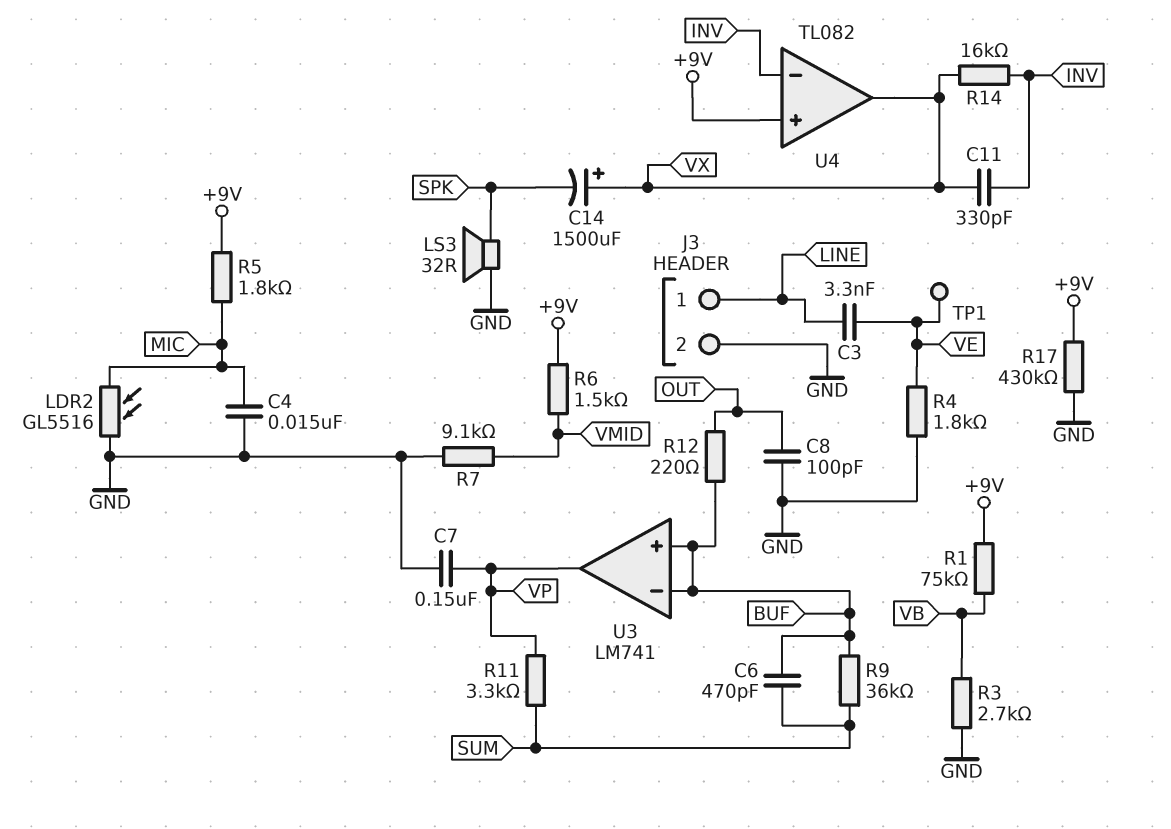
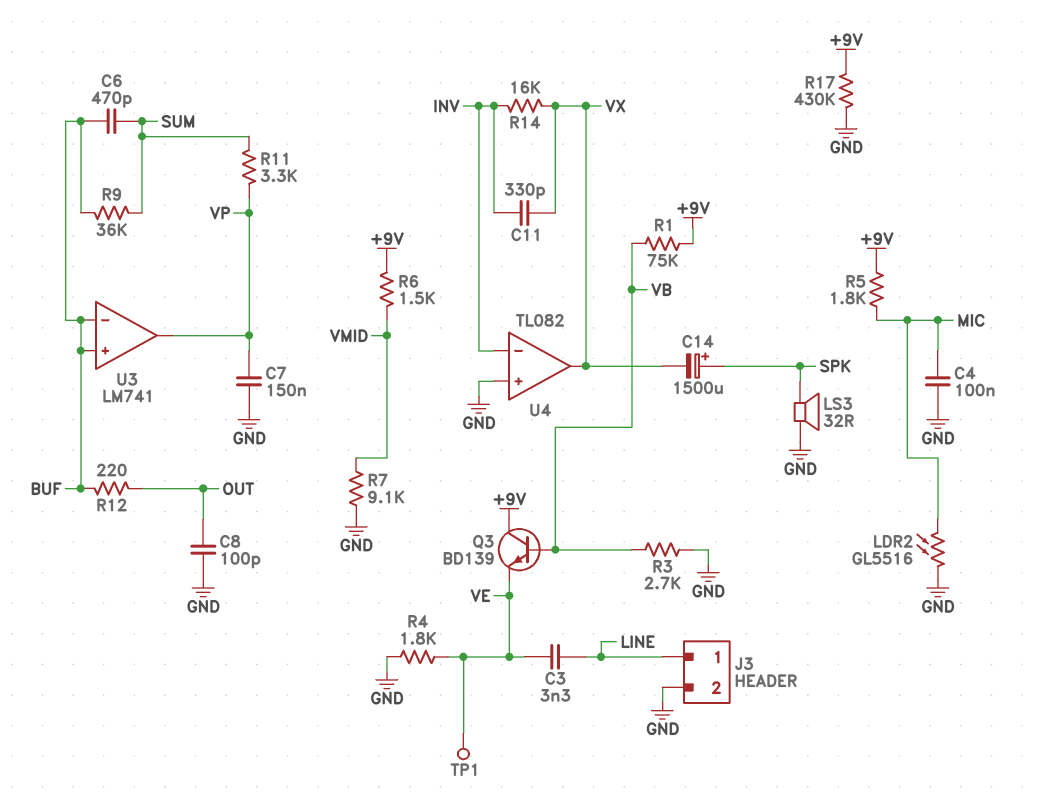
C4: 15nF (GND, MIC) -> 100nF (GND, MIC)
C14: 1500uF (plus VX, minus SPK) -> 1500uF (plus SPK, minus VX)
Q3: none -> NPN BD139 (B VB, C +9V, E VE)
U4 pin in+: +9V -> GND

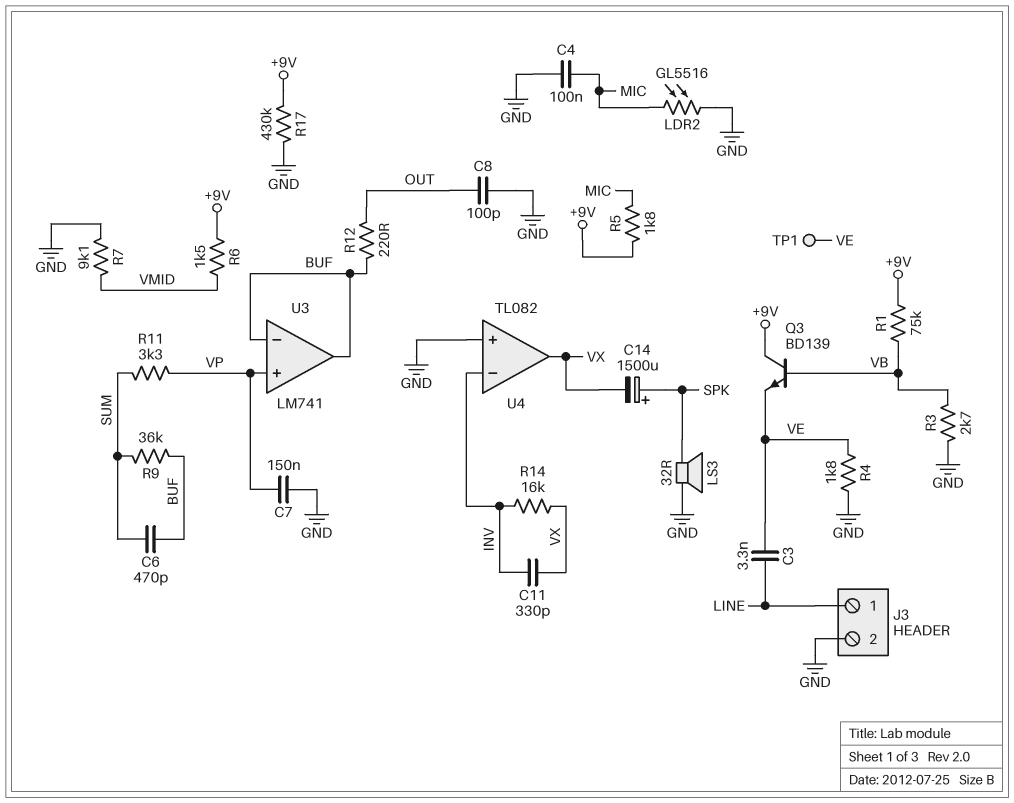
U3 pin in+: BUF -> VP
U3 pin out: VP -> BUF

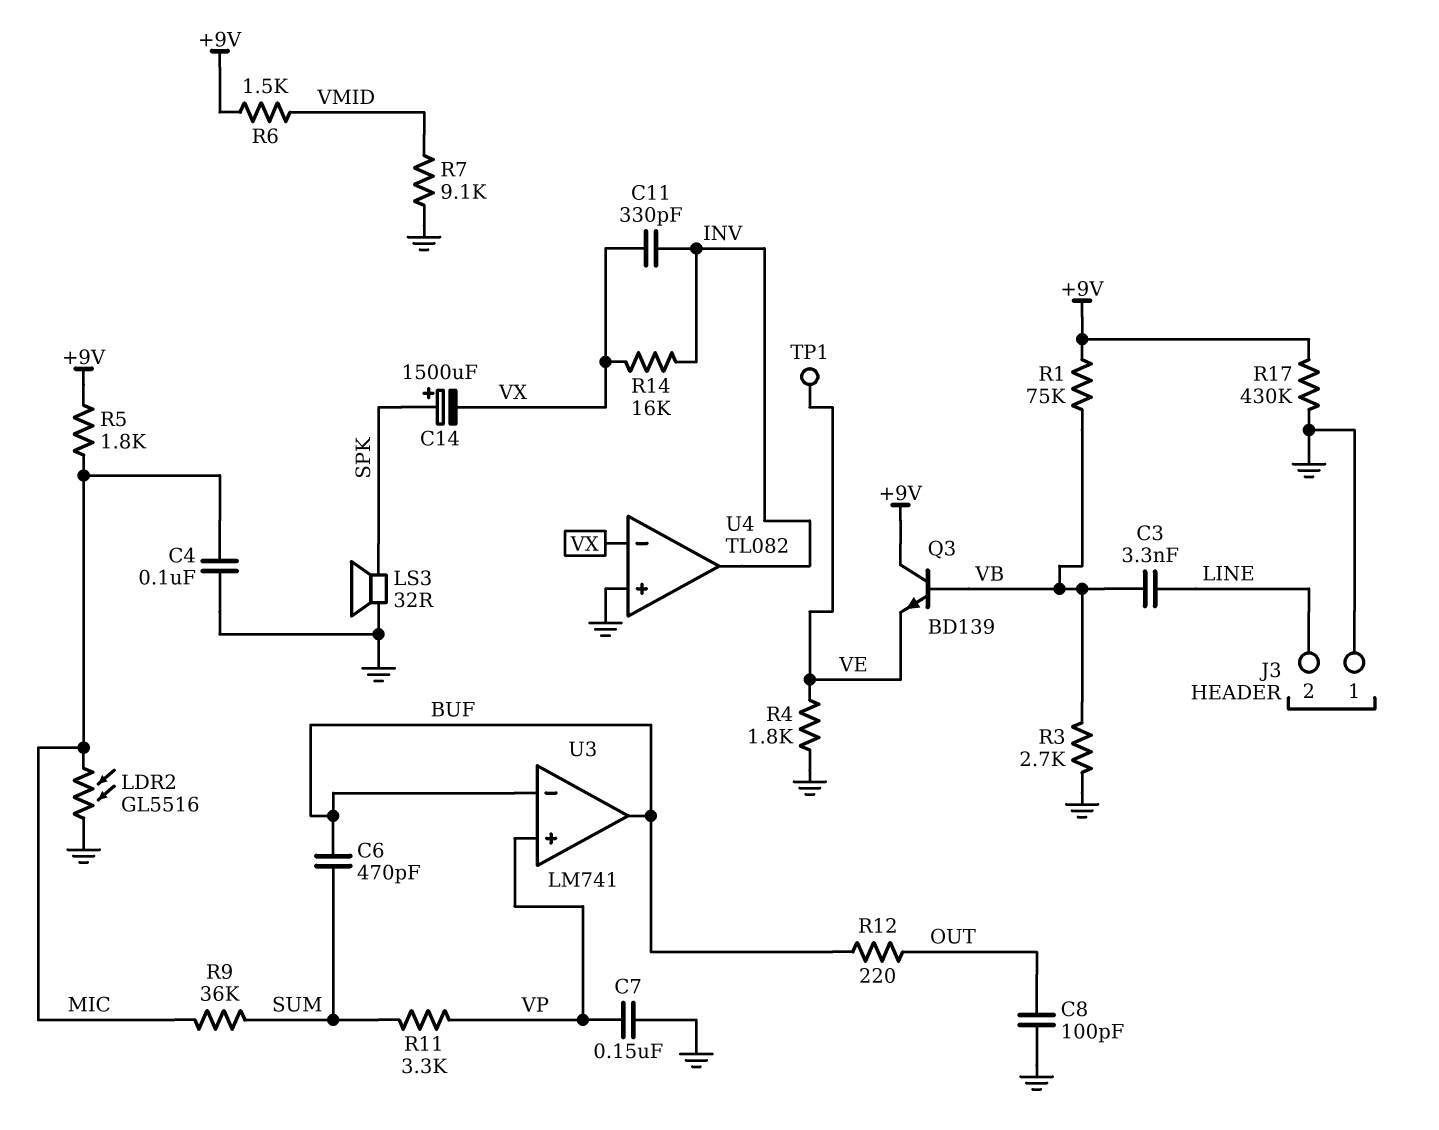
C3: 3.3nF (LINE, VE) -> 3.3nF (LINE, VB)
J3 pin 1: LINE -> GND
J3 pin 2: GND -> LINE
R9: 36k (BUF, SUM) -> 36k (MIC, SUM)
U4 pin in-: INV -> VX
U4 pin out: VX -> INV

